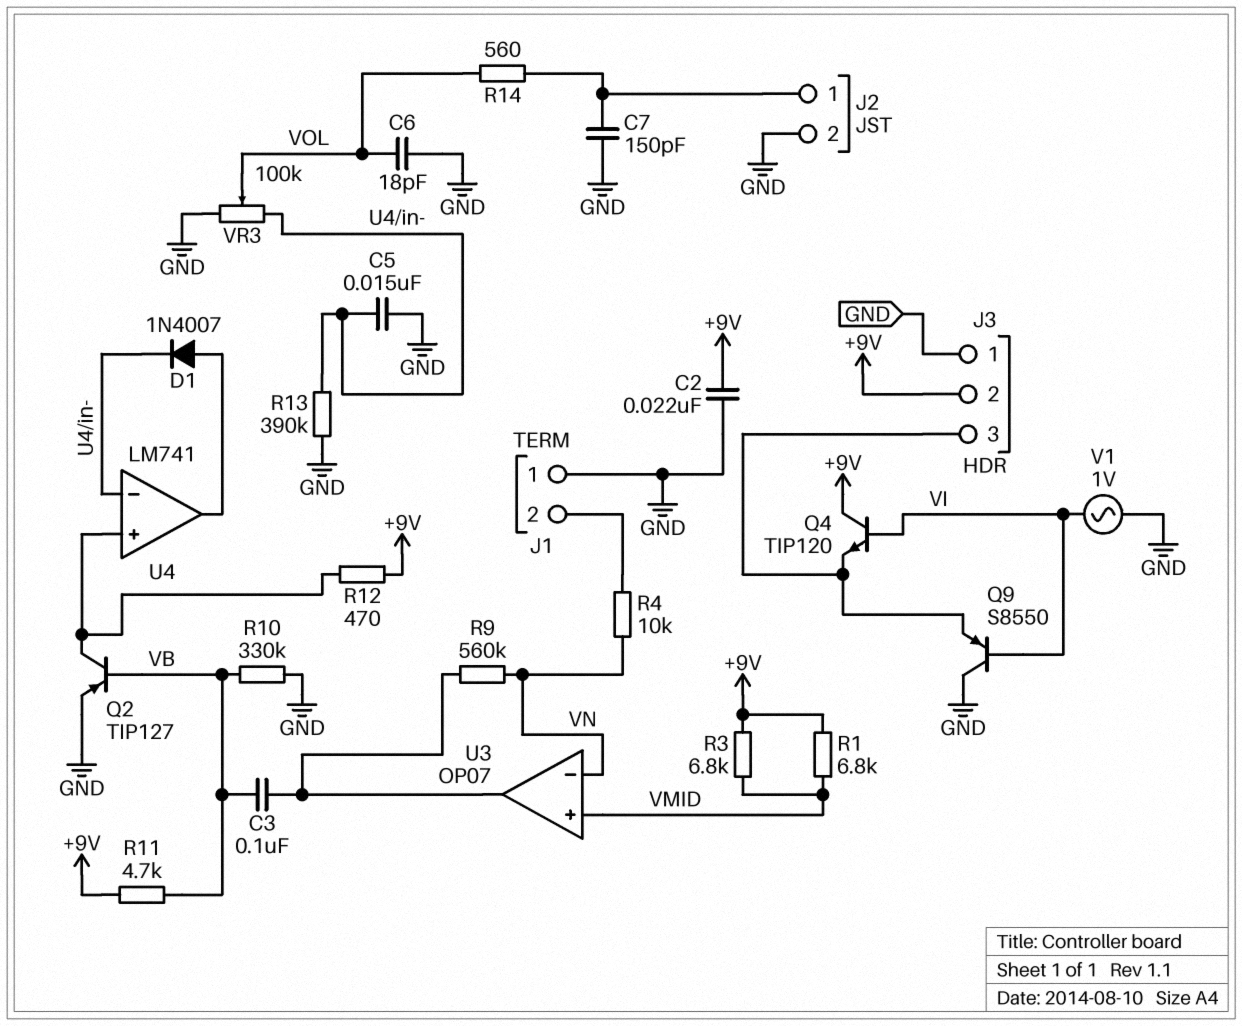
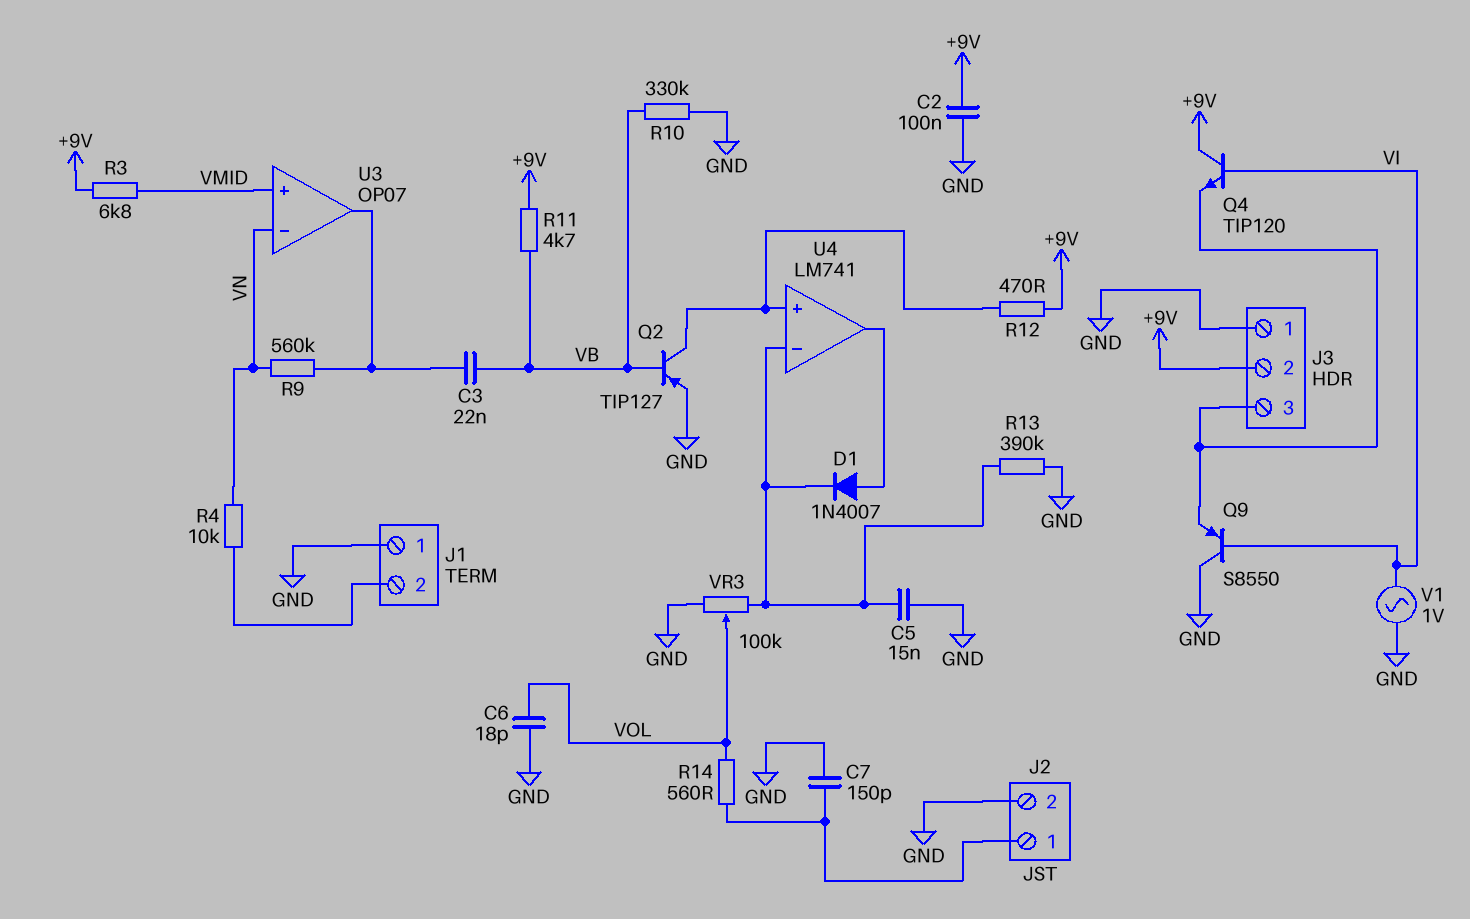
C2: 22nF (+9V, GND) -> 100nF (+9V, GND)
C3: 100nF (U3/out, VB) -> 22nF (U3/out, VB)
R1: 6.8k (+9V, VMID) -> none

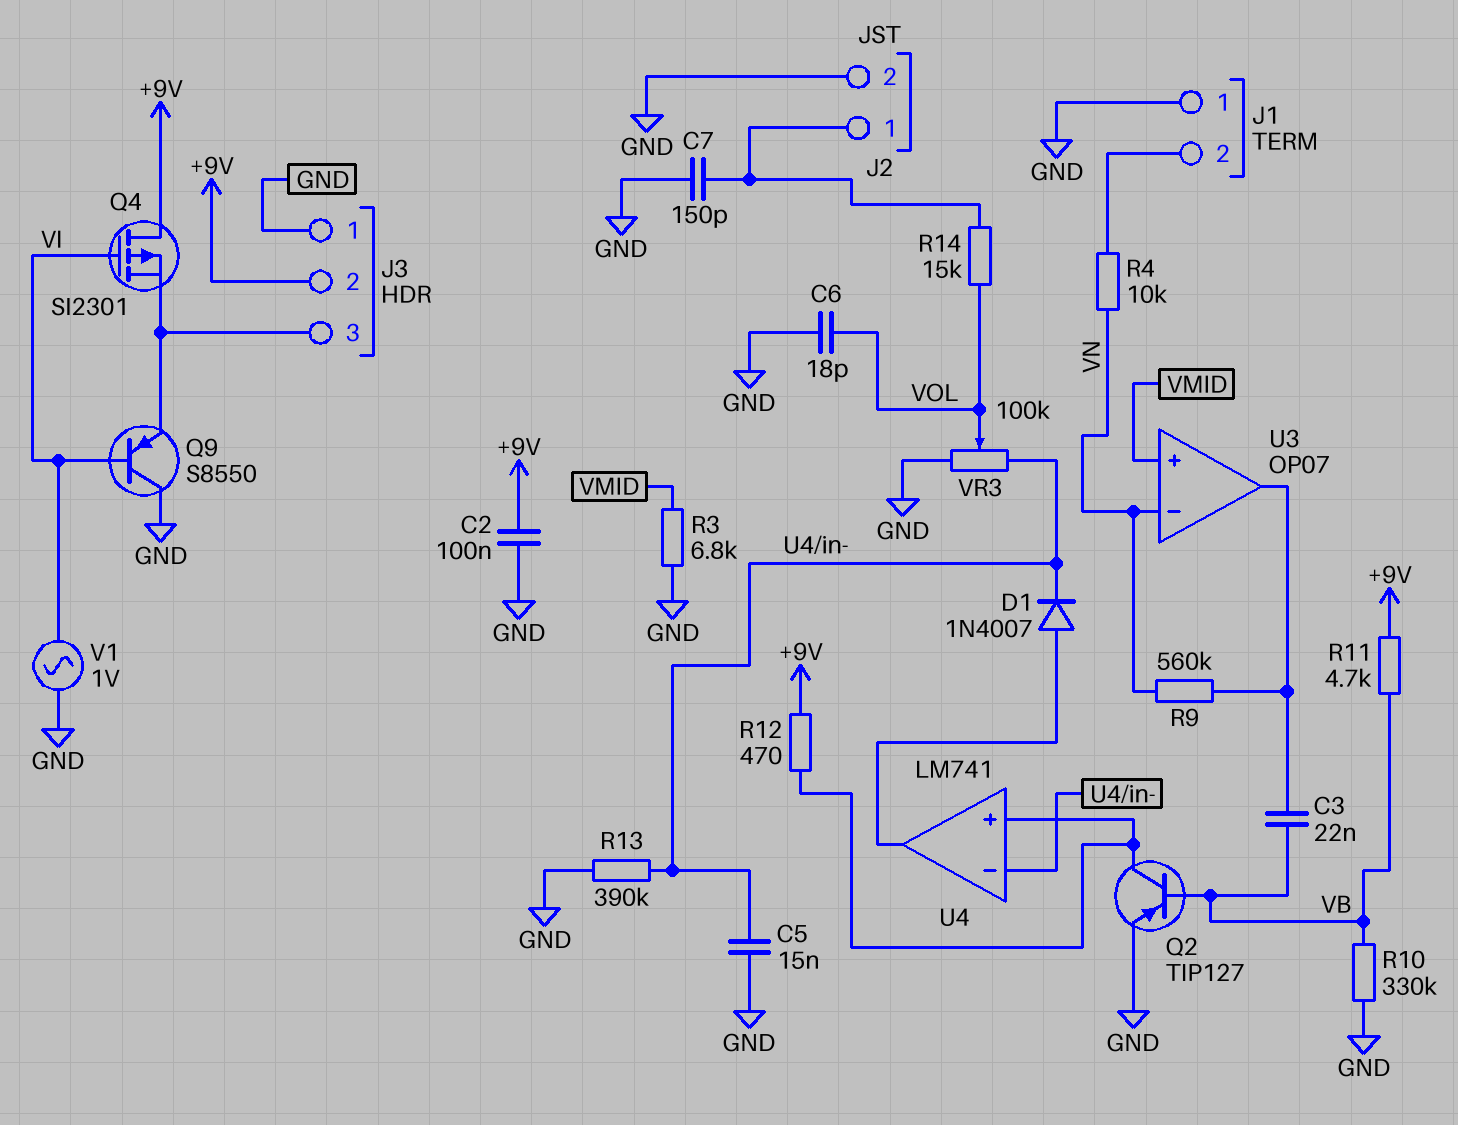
Q4: NPN TIP120 (B VI, C +9V, E J3/3) -> PMOS SI2301 (G VI, D +9V, S J3/3)
R3: 6.8k (+9V, VMID) -> 6.8k (GND, VMID)
R14: 560 (J2/1, VOL) -> 15k (J2/1, VOL)

